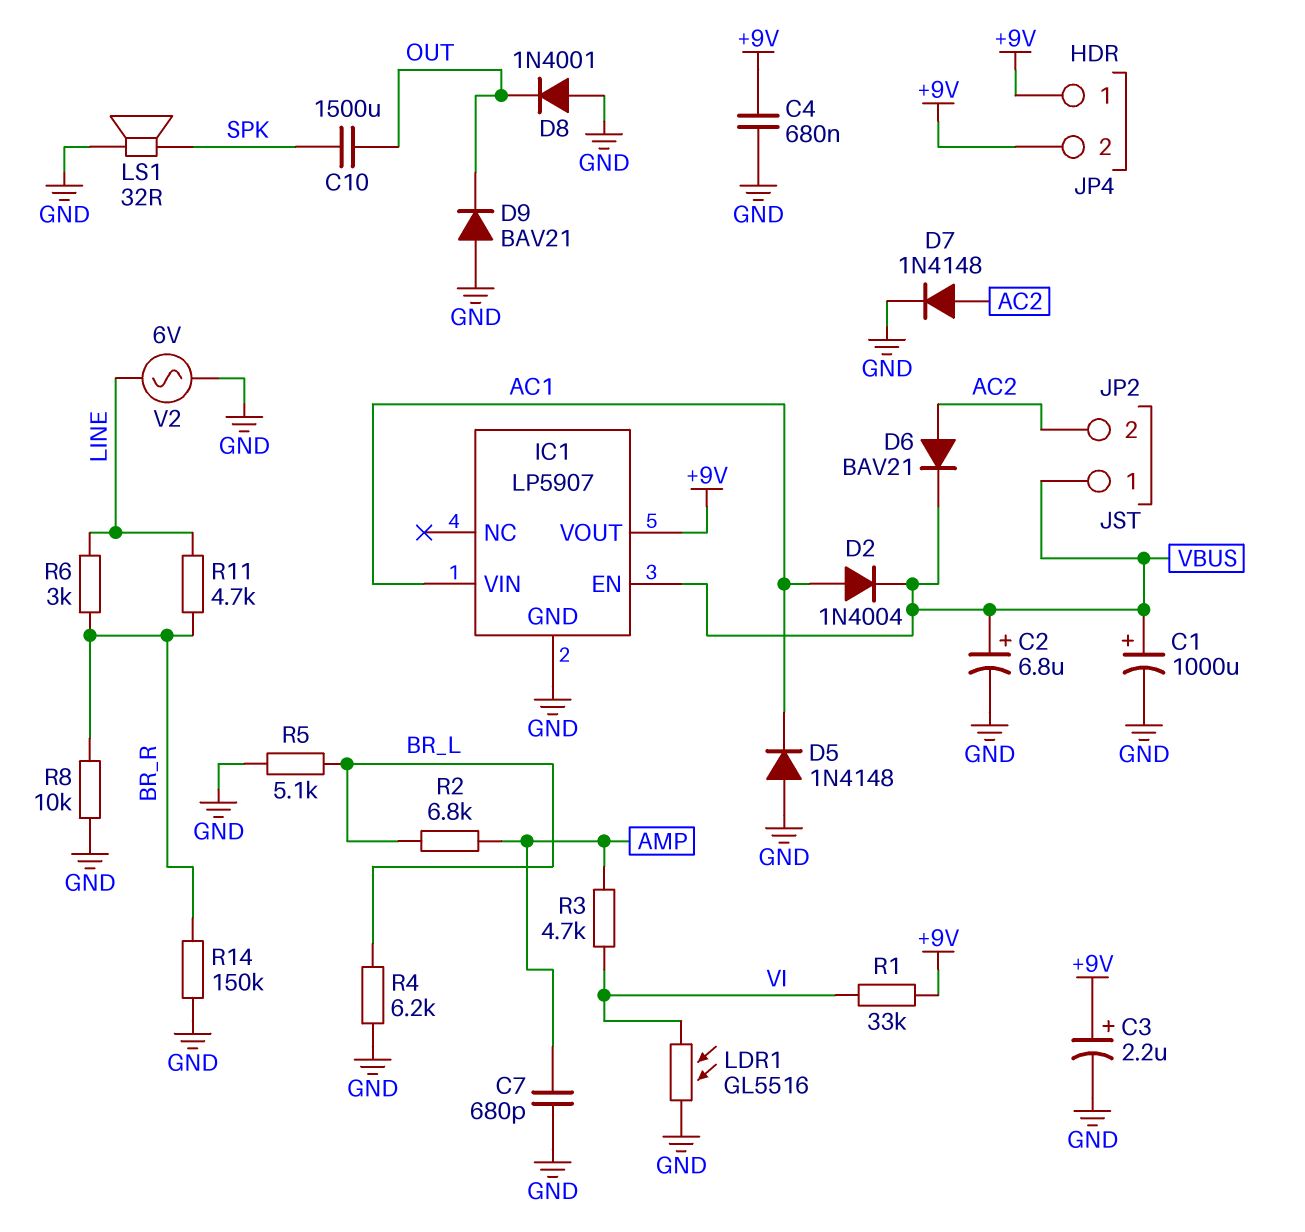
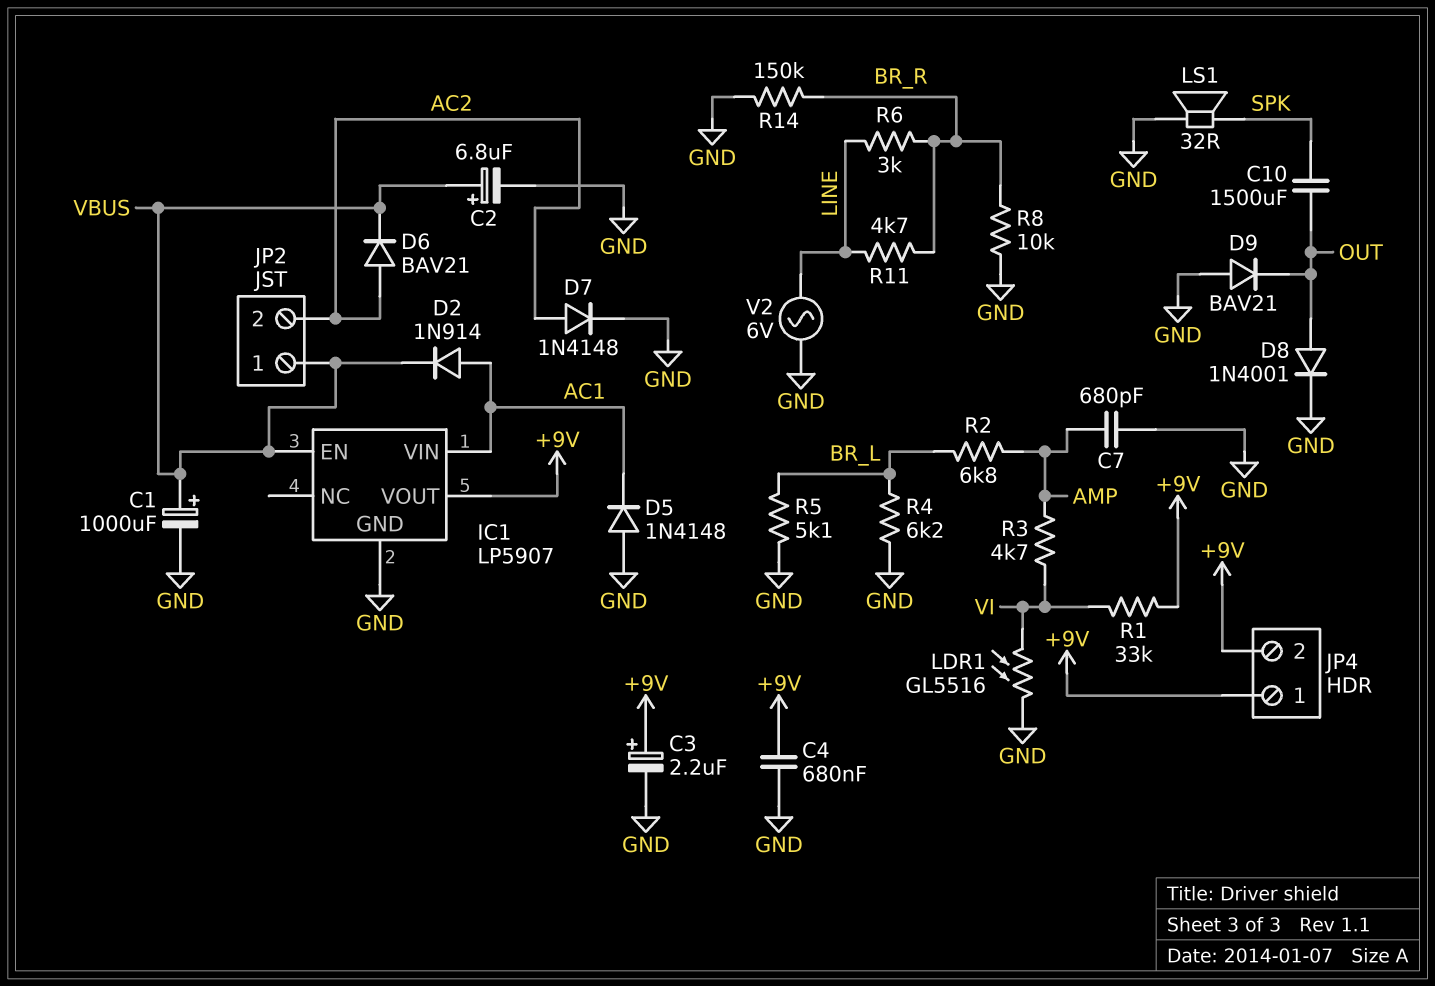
D2: diode 1N4004 (A AC1, K VBUS) -> diode 1N914 (A AC1, K VBUS)
D8: diode 1N4001 (A GND, K OUT) -> diode 1N4001 (A OUT, K GND)

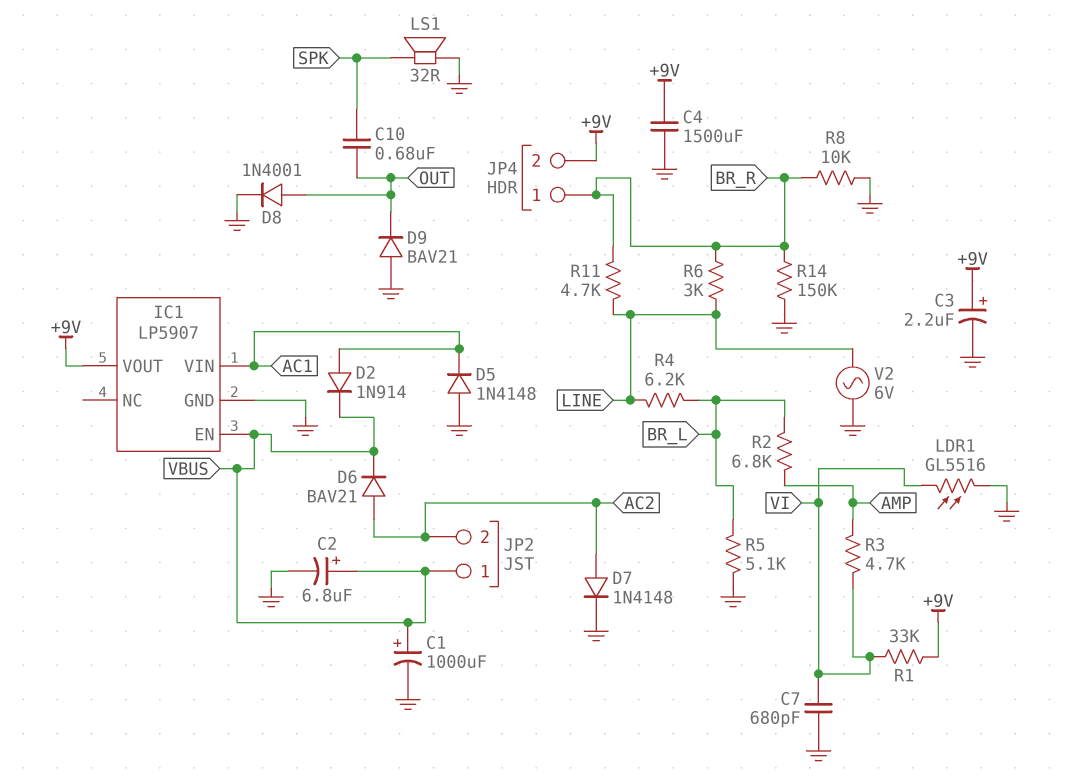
C4: 680nF (+9V, GND) -> 1500uF (+9V, GND)
C7: 680pF (AMP, GND) -> 680pF (GND, VI)
C10: 1500uF (OUT, SPK) -> 680nF (OUT, SPK)
JP4 pin 1: +9V -> BR_R
R4: 6.2k (BR_L, GND) -> 6.2k (BR_L, LINE)

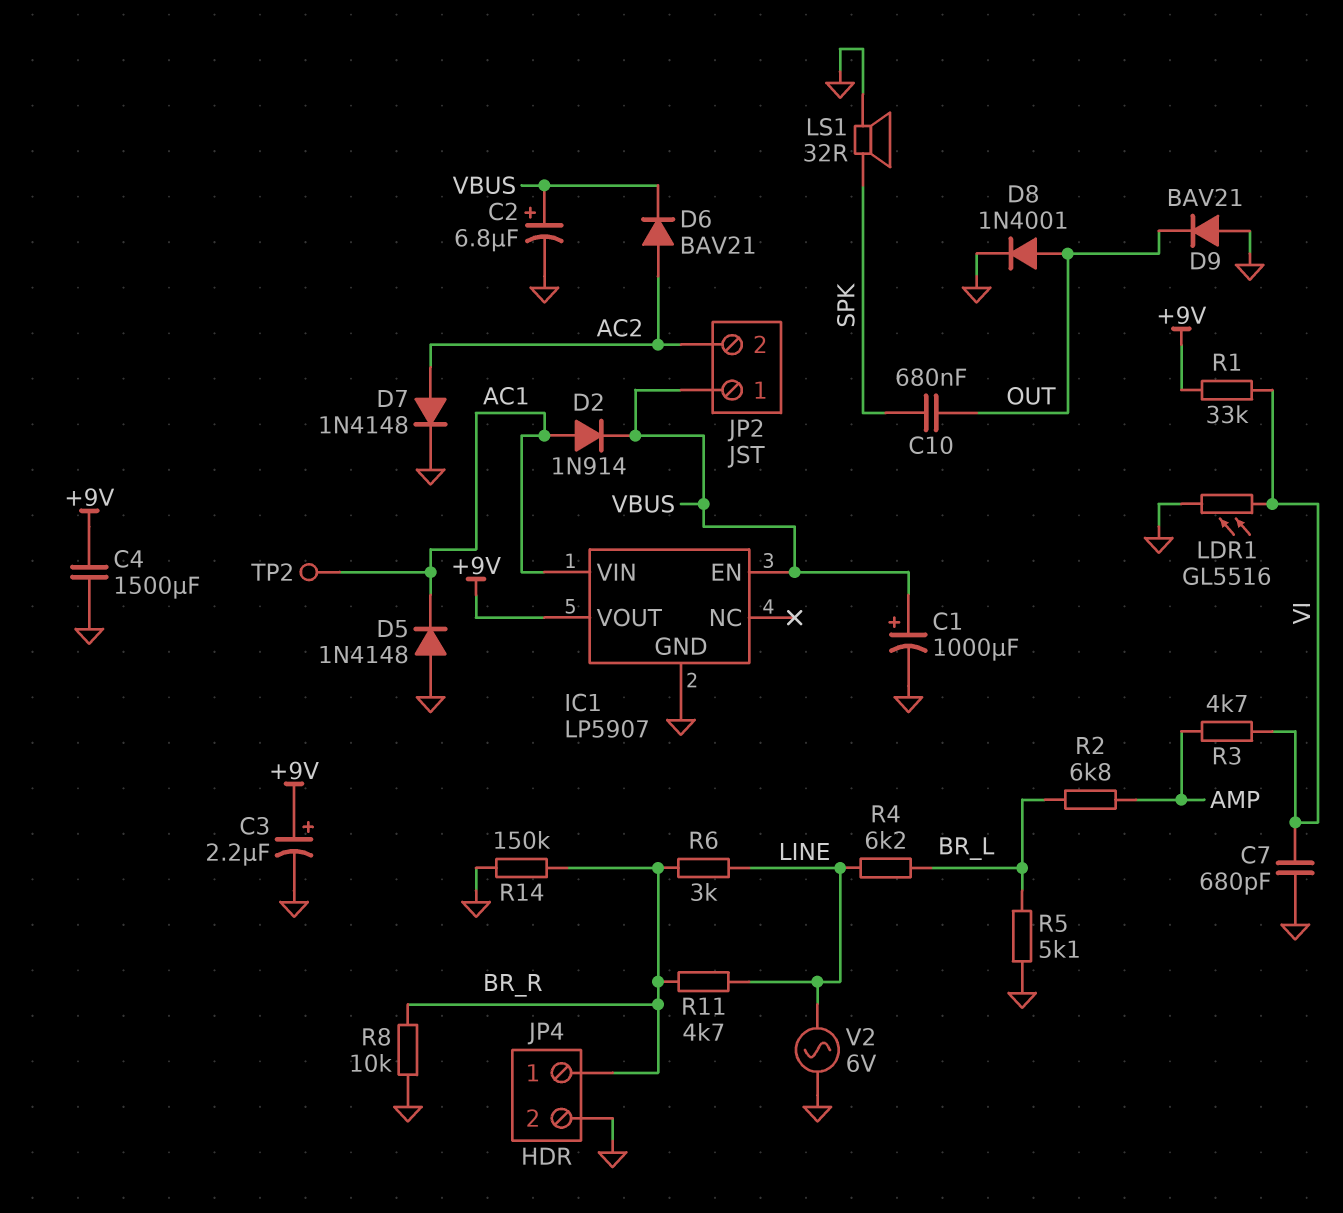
JP4 pin 2: +9V -> GND
TP2: none -> test point (AC1)

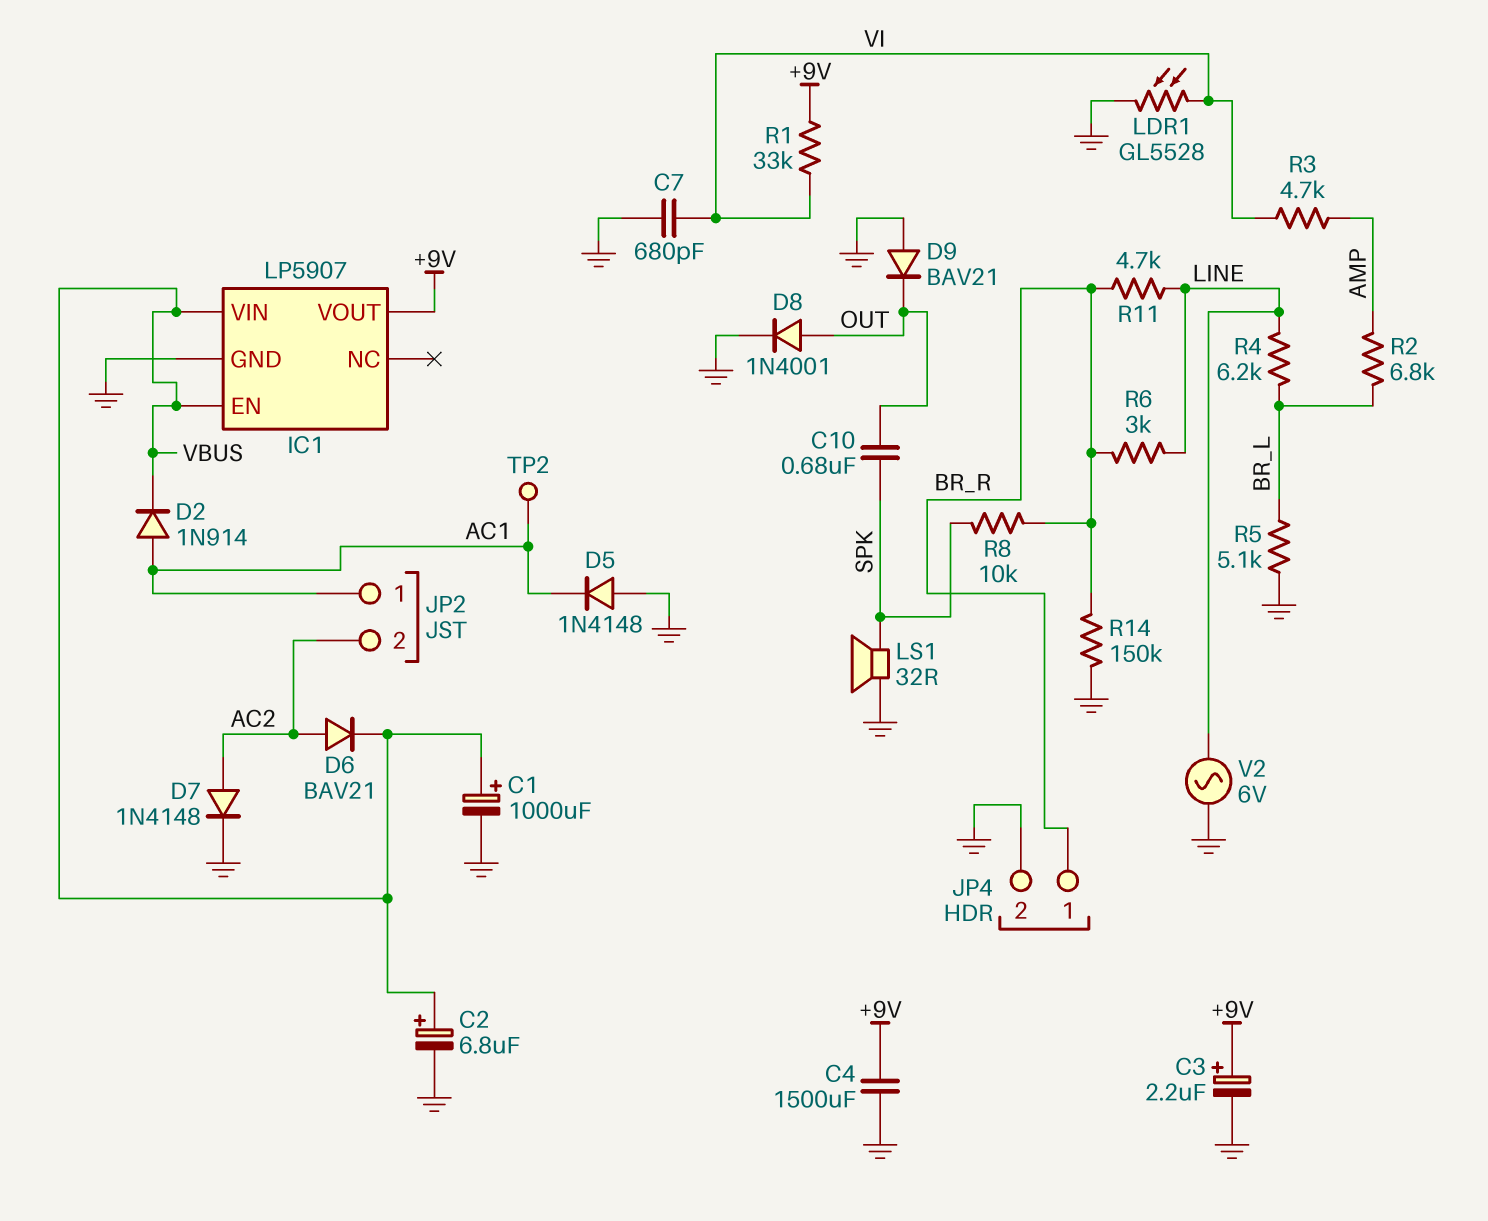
IC1 pin VIN: AC1 -> VBUS
JP2 pin 1: VBUS -> AC1
LDR1: GL5516 (GND, VI) -> GL5528 (GND, VI)
R8: 10k (BR_R, GND) -> 10k (BR_R, SPK)

